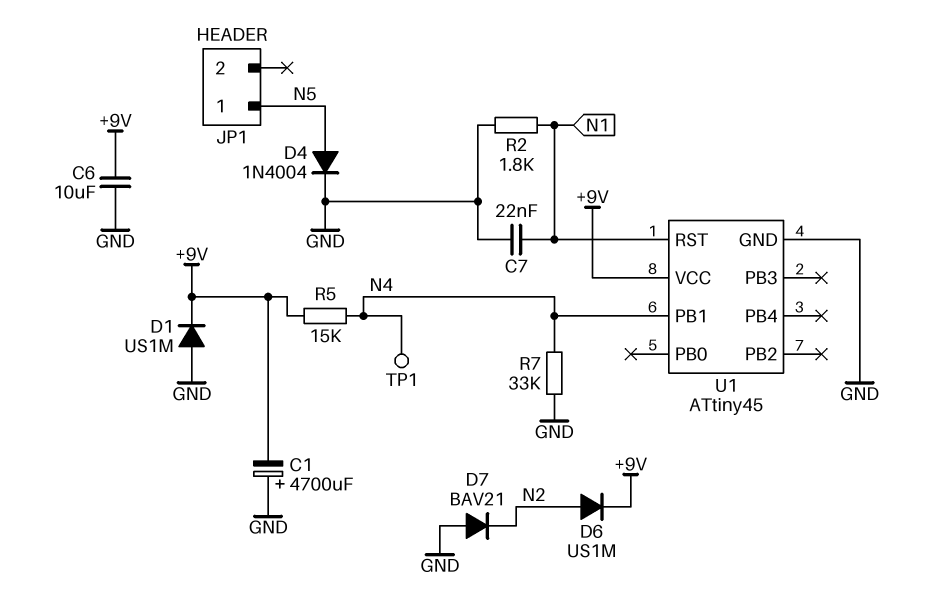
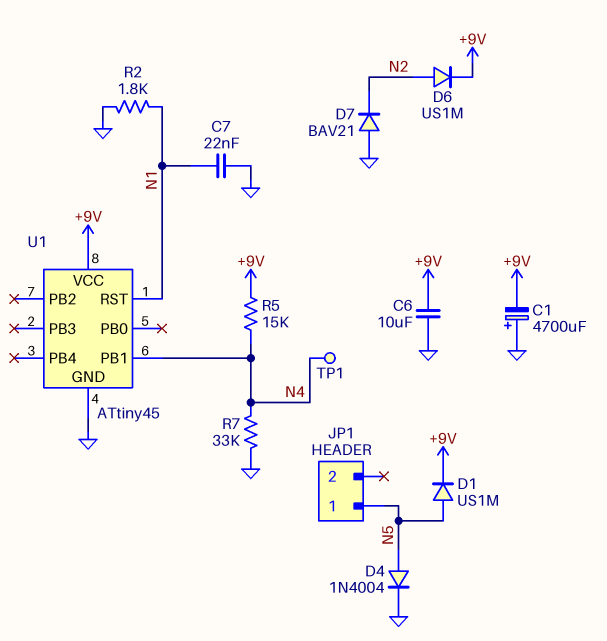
D1: diode US1M (A GND, K +9V) -> diode US1M (A N5, K +9V)

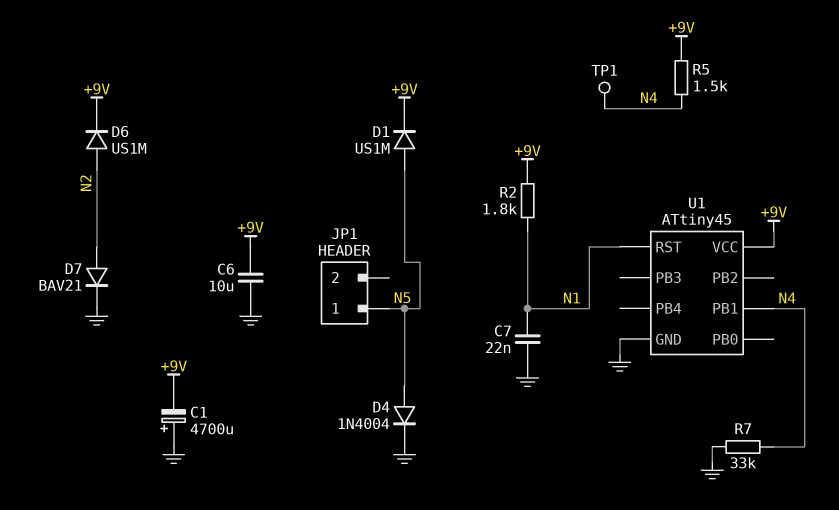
D7: diode BAV21 (A GND, K N2) -> diode BAV21 (A N2, K GND)
R2: 1.8k (GND, N1) -> 1.8k (+9V, N1)
R5: 15k (+9V, N4) -> 1.5k (+9V, N4)

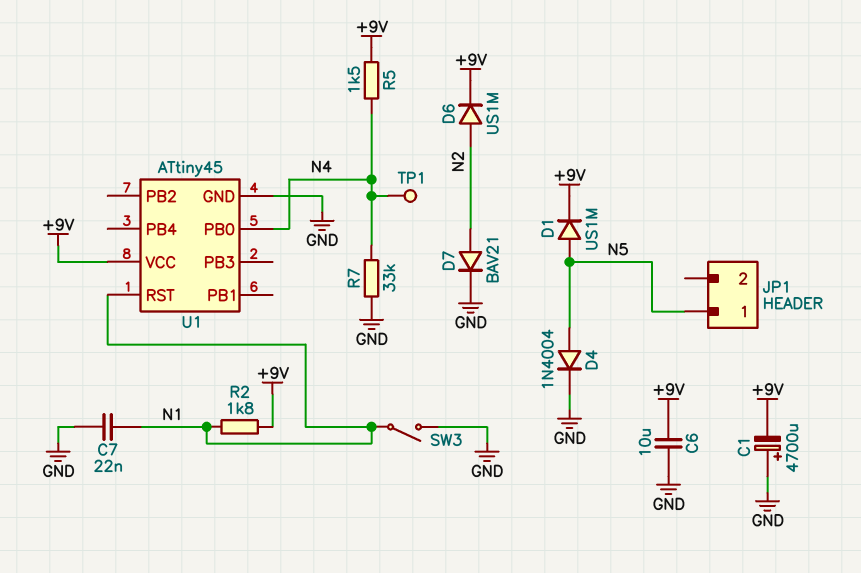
SW3: none -> switch (GND, N1)
U1 pin PB0: none -> N4
U1 pin PB1: N4 -> none

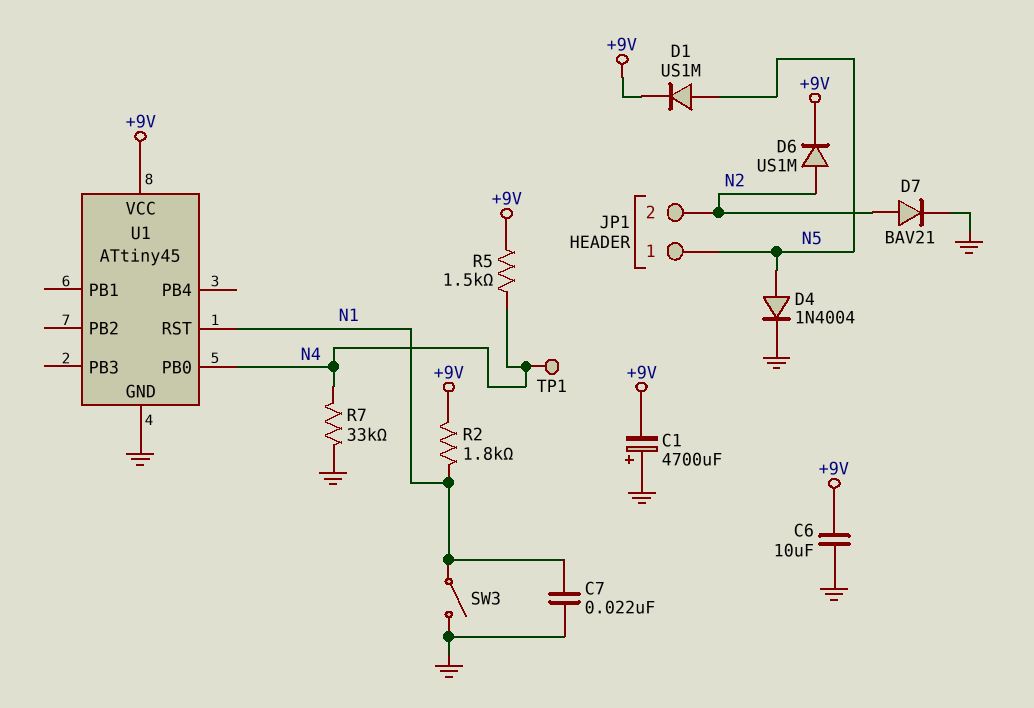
JP1 pin 2: none -> N2

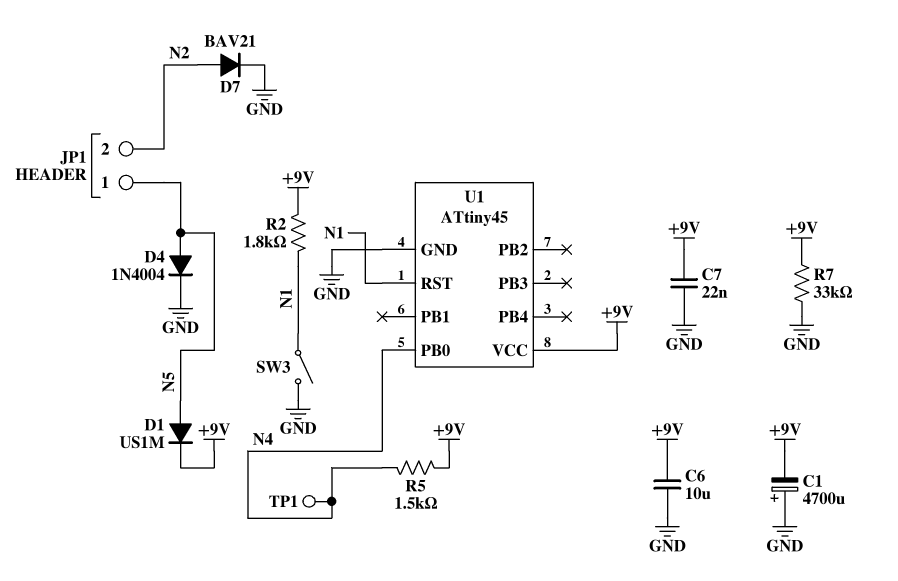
C7: 22nF (GND, N1) -> 22nF (+9V, GND)
D6: diode US1M (A N2, K +9V) -> none
R7: 33k (GND, N4) -> 33k (+9V, GND)

